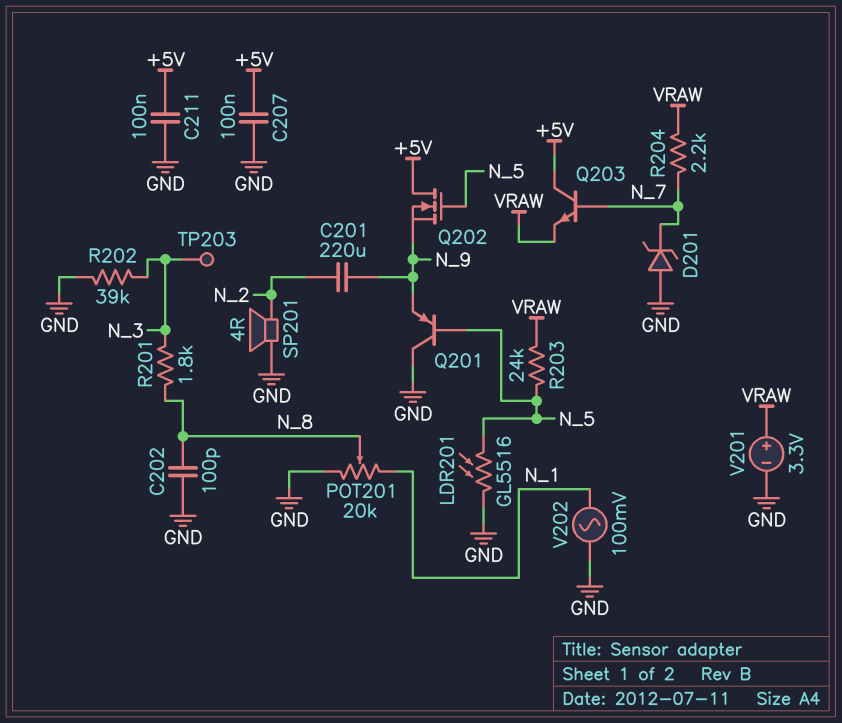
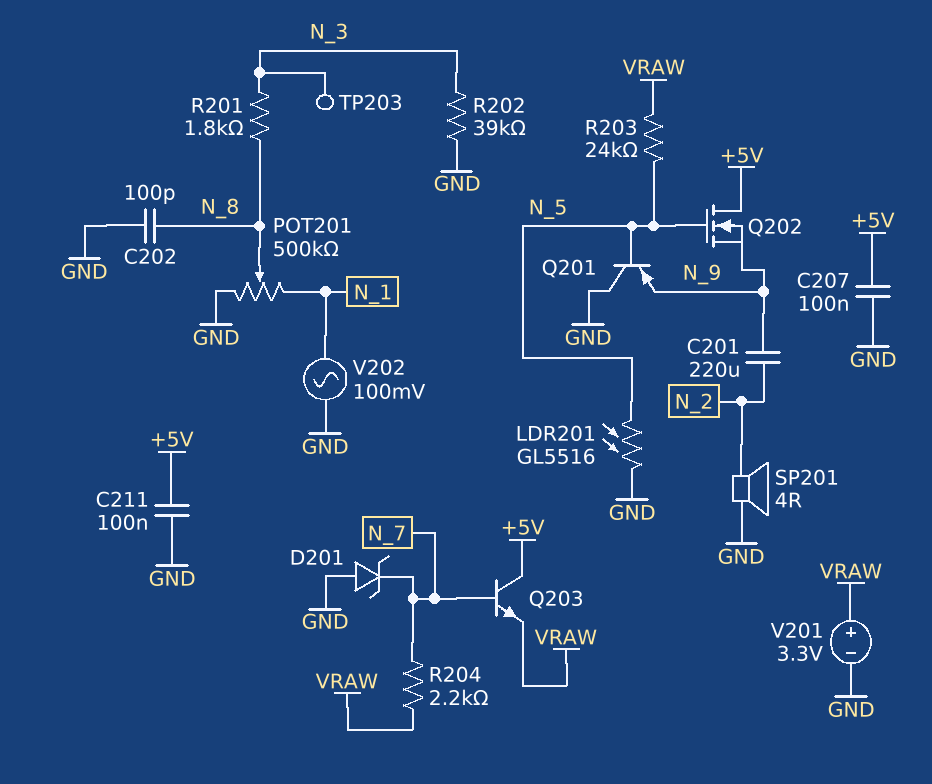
POT201: 20k (GND, N_1, wiper N_8) -> 500k (GND, N_1, wiper N_8)

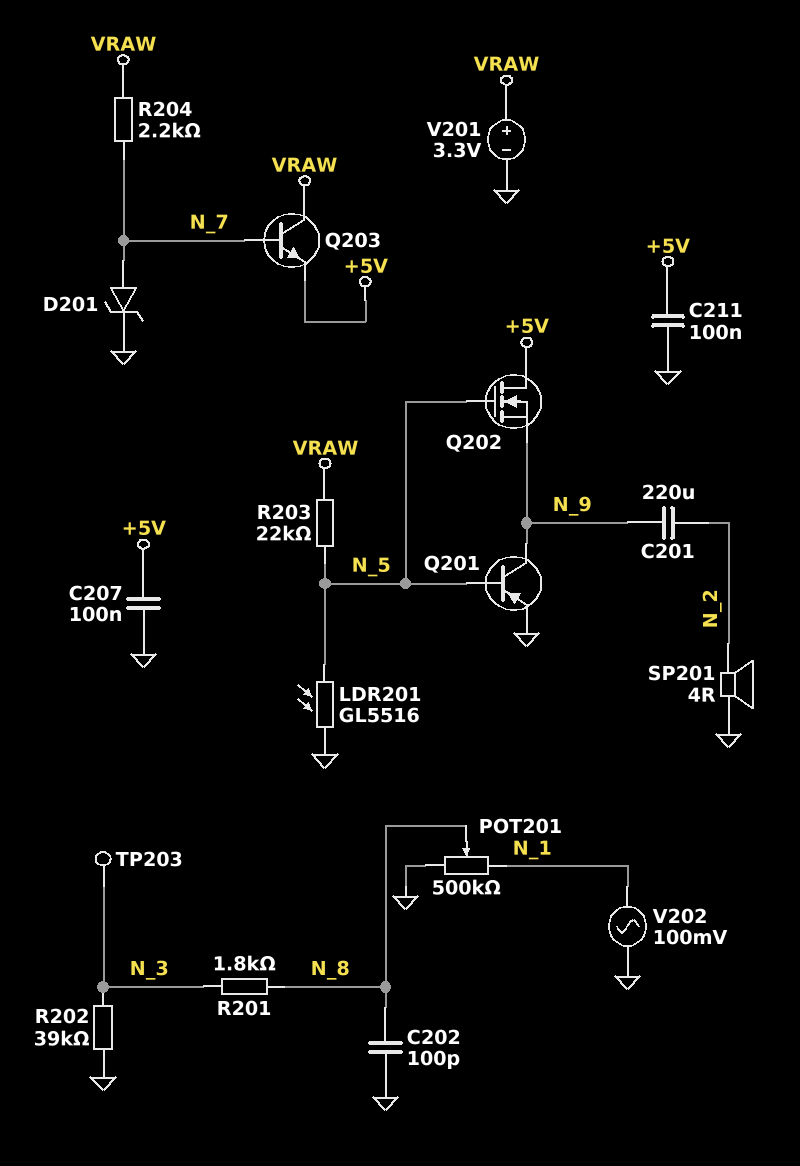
D201: zener (A GND, K N_7) -> zener (A N_7, K GND)
Q201: PNP (B N_5, C GND, E N_9) -> PNP (B N_5, C N_9, E GND)
Q203: NPN (B N_7, C +5V, E VRAW) -> NPN (B N_7, C VRAW, E +5V)
R203: 24k (N_5, VRAW) -> 22k (N_5, VRAW)

